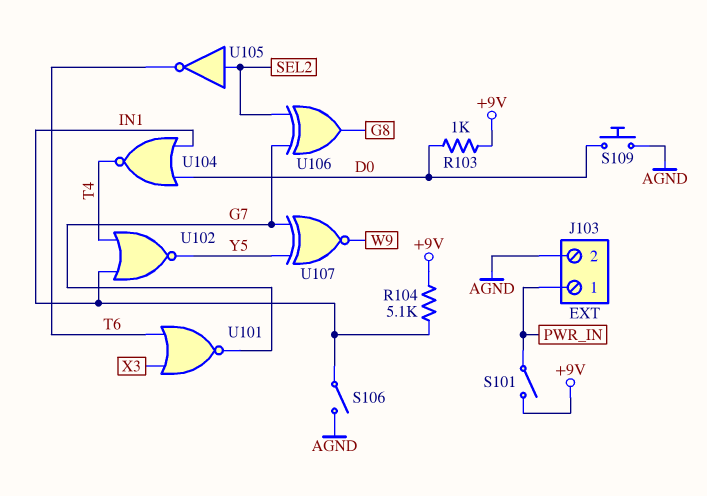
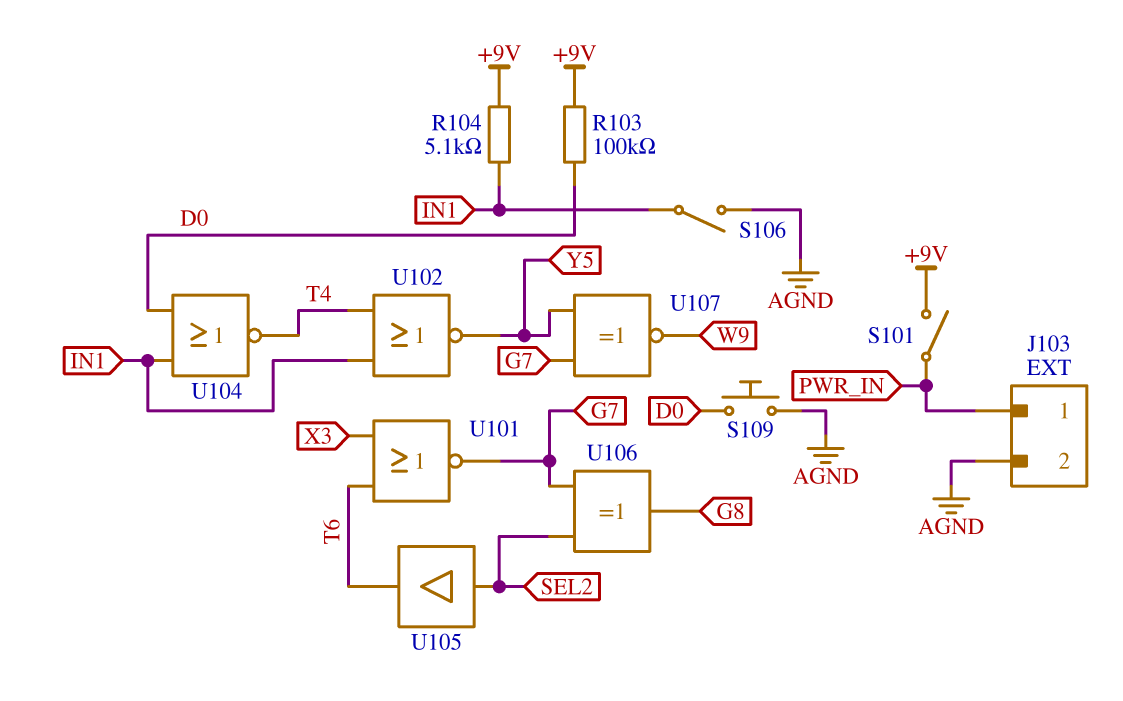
R103: 1k (+9V, D0) -> 100k (+9V, D0)
U105: NOT (in SEL2, out T6) -> buffer (in SEL2, out T6)

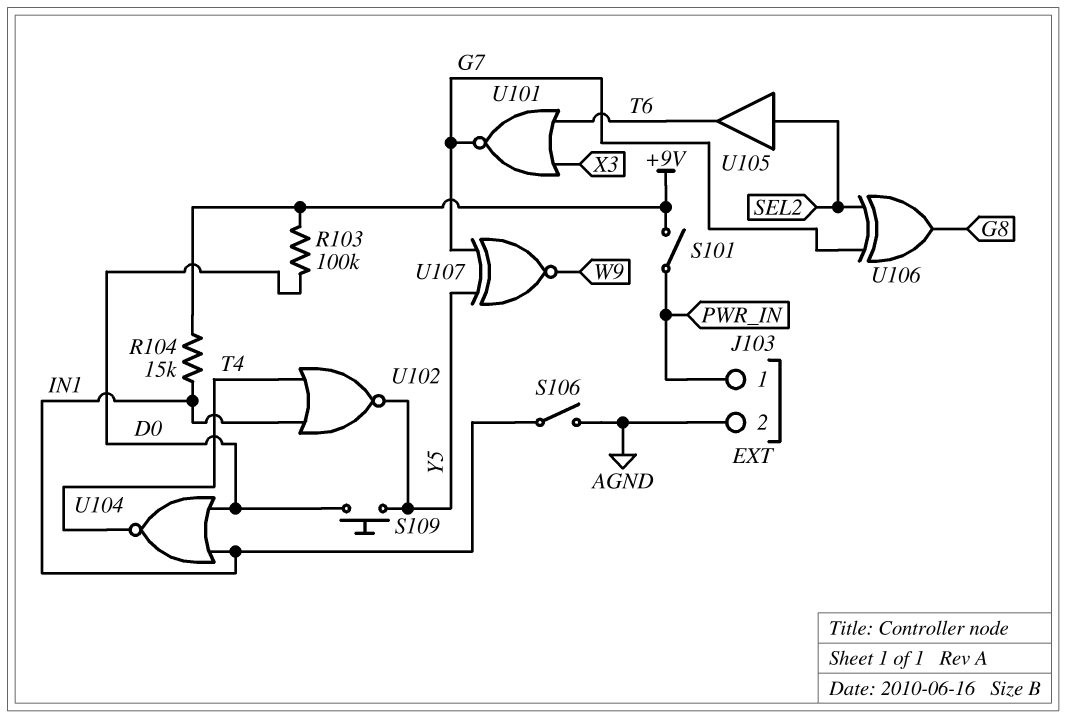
R104: 5.1k (+9V, IN1) -> 15k (+9V, IN1)
S109: button (AGND, D0) -> button (D0, Y5)

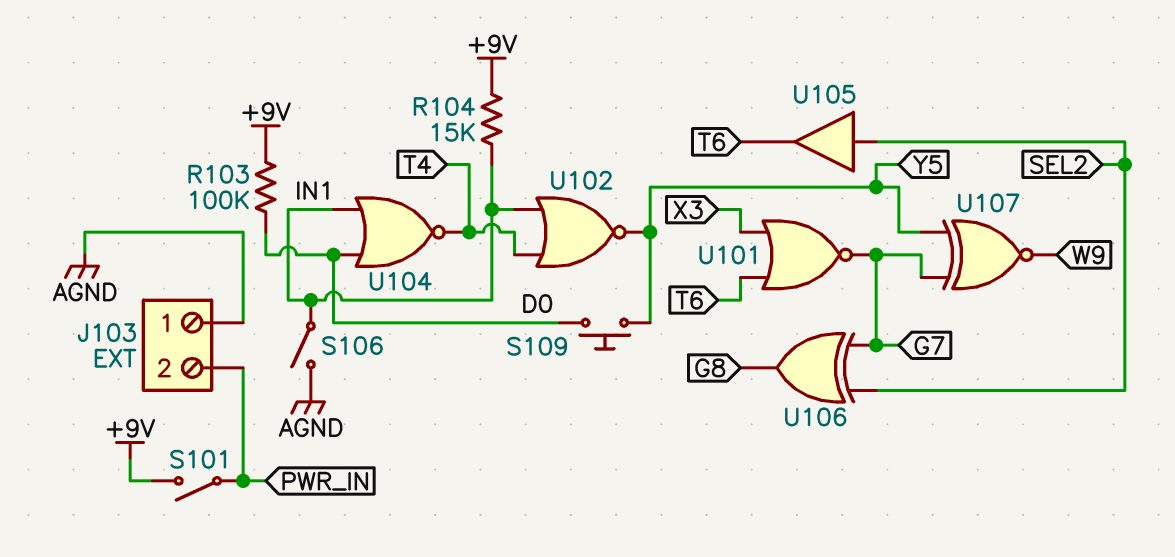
J103 pin 1: PWR_IN -> AGND
J103 pin 2: AGND -> PWR_IN

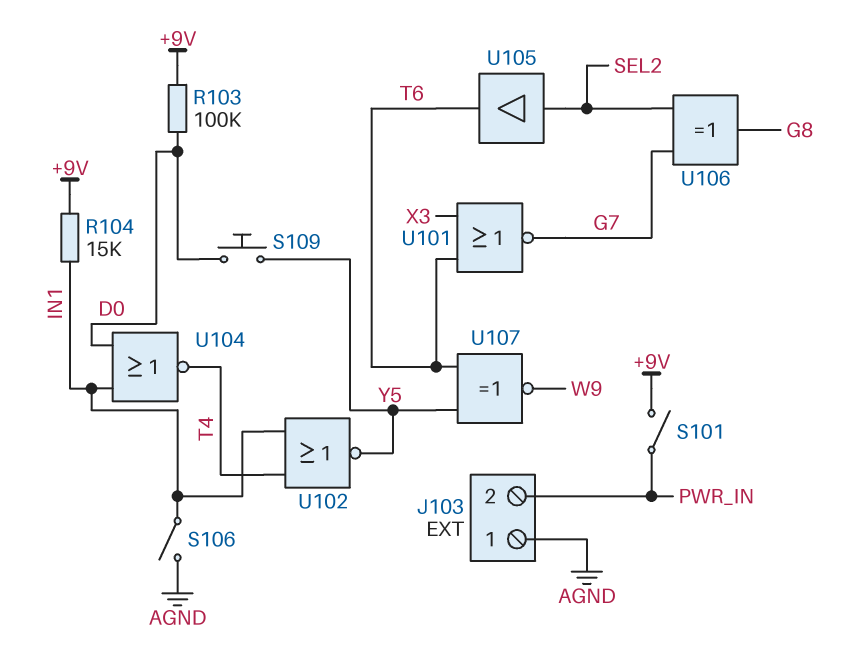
U107: XNOR (in G7, in Y5, out W9) -> XNOR (in T6, in Y5, out W9)

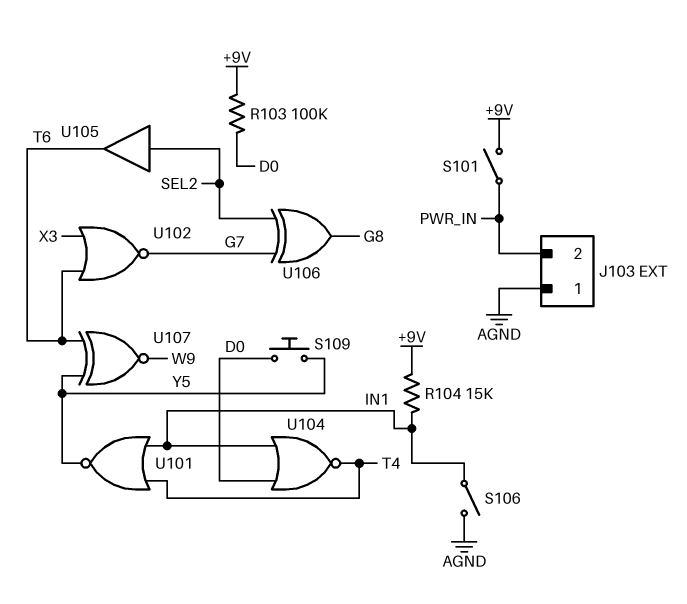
U101: NOR (in T6, in X3, out G7) -> NOR (in IN1, in T4, out Y5)
U102: NOR (in IN1, in T4, out Y5) -> NOR (in T6, in X3, out G7)

